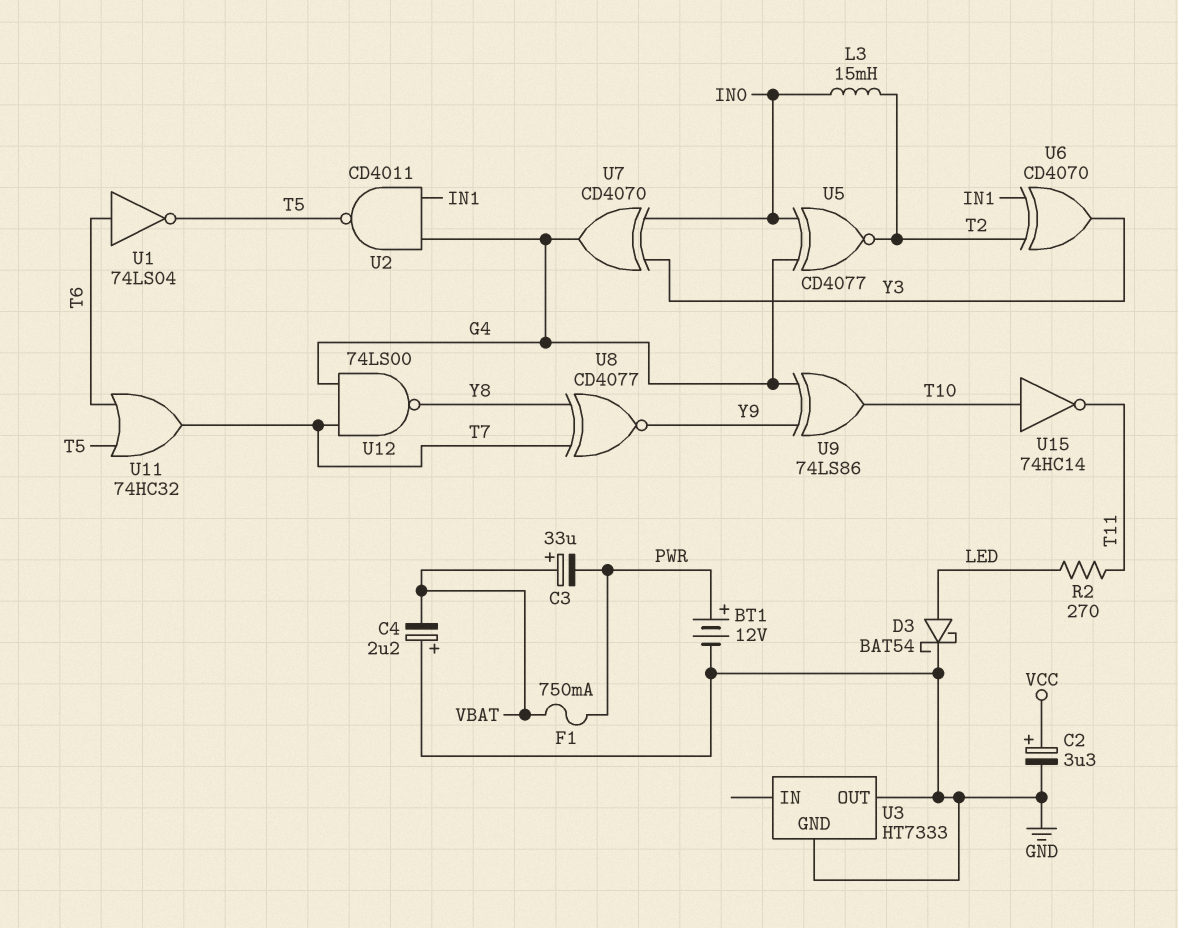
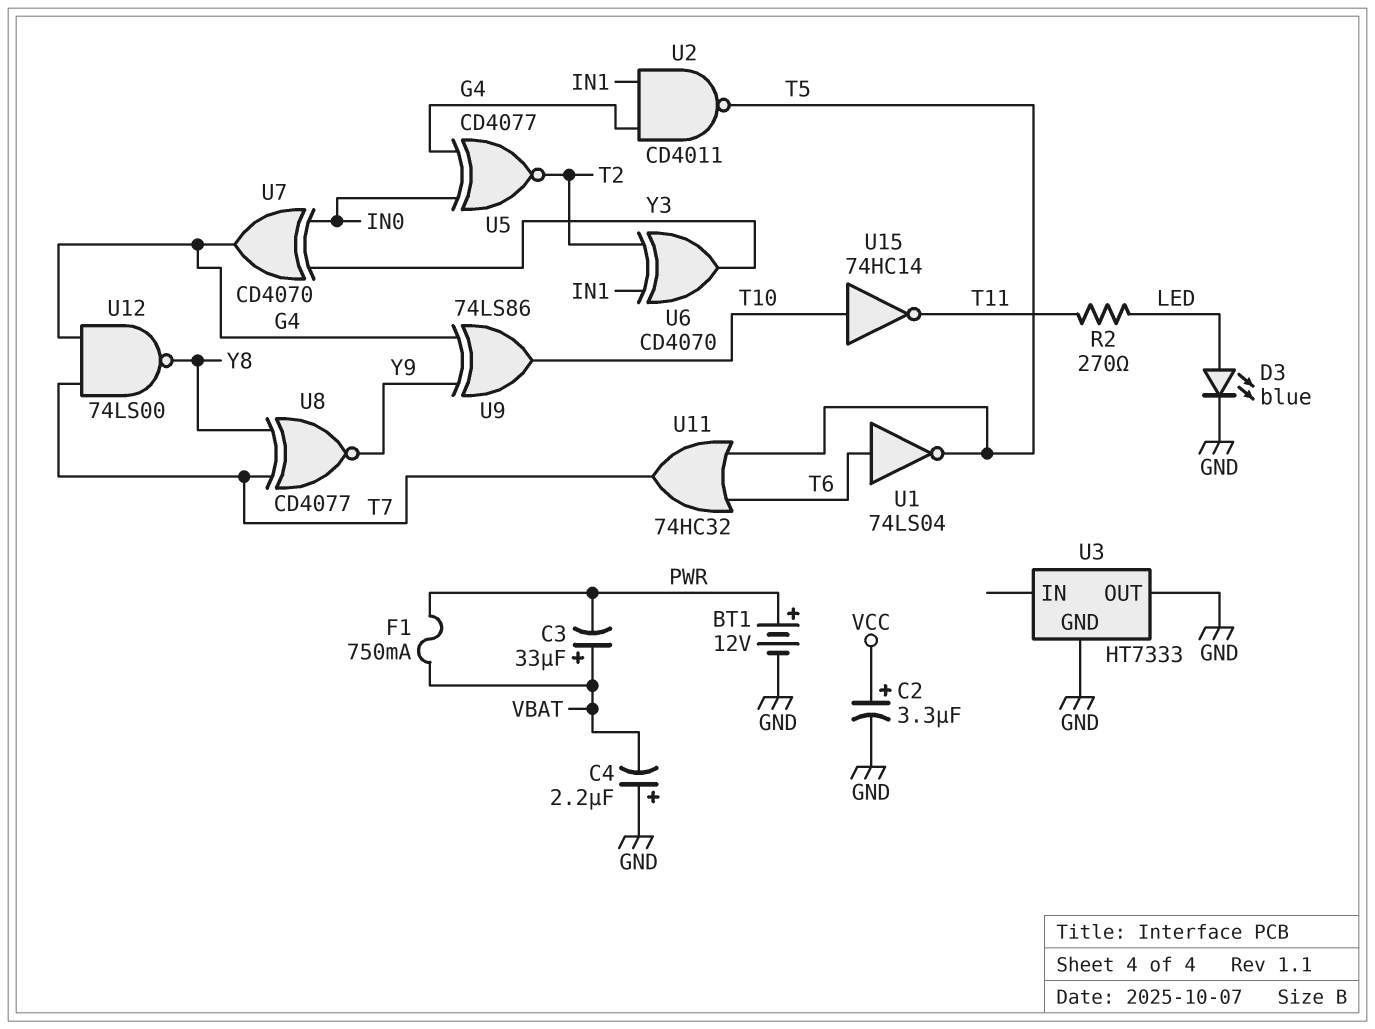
D3: schottky BAT54 (A LED, K GND) -> LED blue (A LED, K GND)
L3: 15mH (IN0, T2) -> none

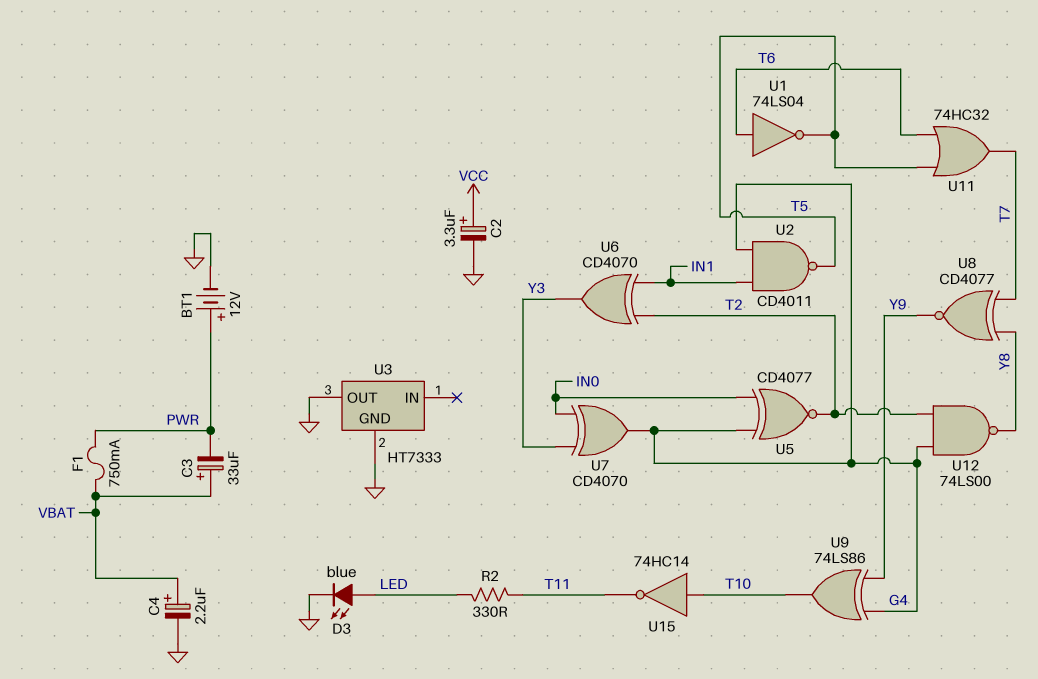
C4: 2.2uF (plus GND, minus VBAT) -> 2.2uF (plus VBAT, minus GND)
R2: 270 (LED, T11) -> 330 (LED, T11)
U12: NAND 74LS00 (in G4, in T7, out Y8) -> NAND 74LS00 (in G4, in T2, out Y8)

